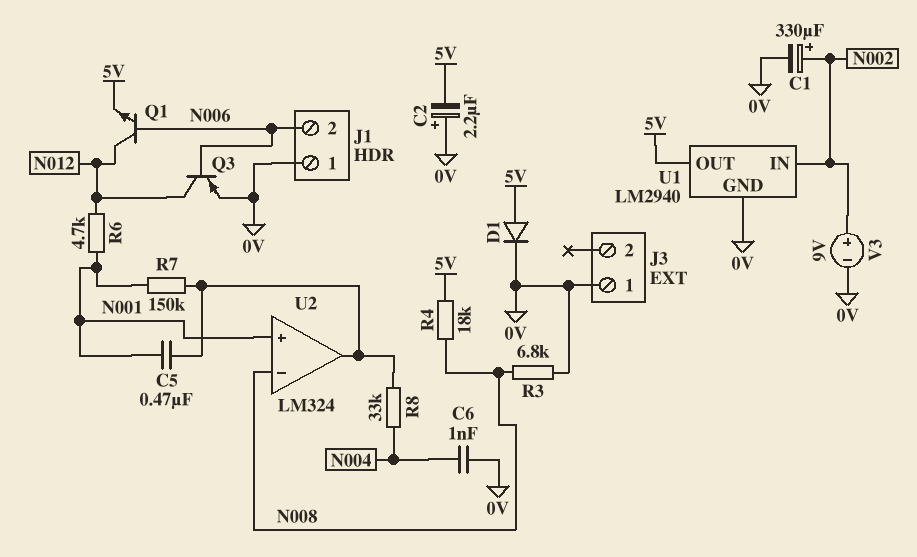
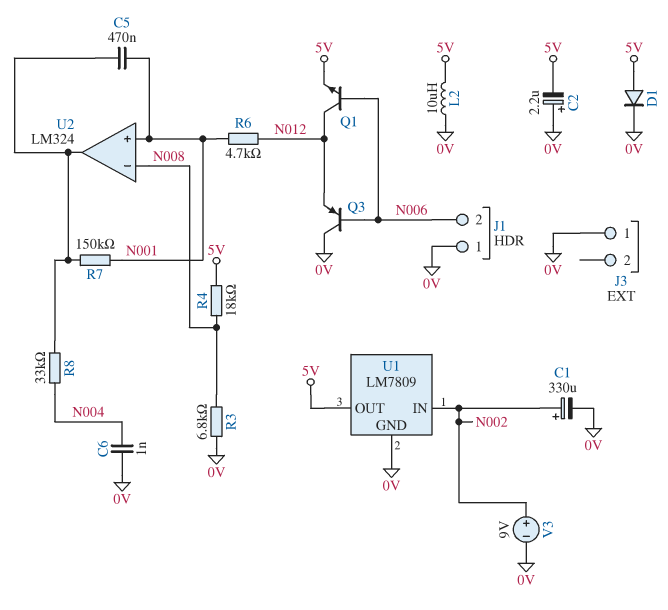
L2: none -> 10uH (0V, 5V)
Q3: PNP (B N006, C N012, E 0V) -> PNP (B N006, C 0V, E N012)
U1: LM2940 -> LM7809

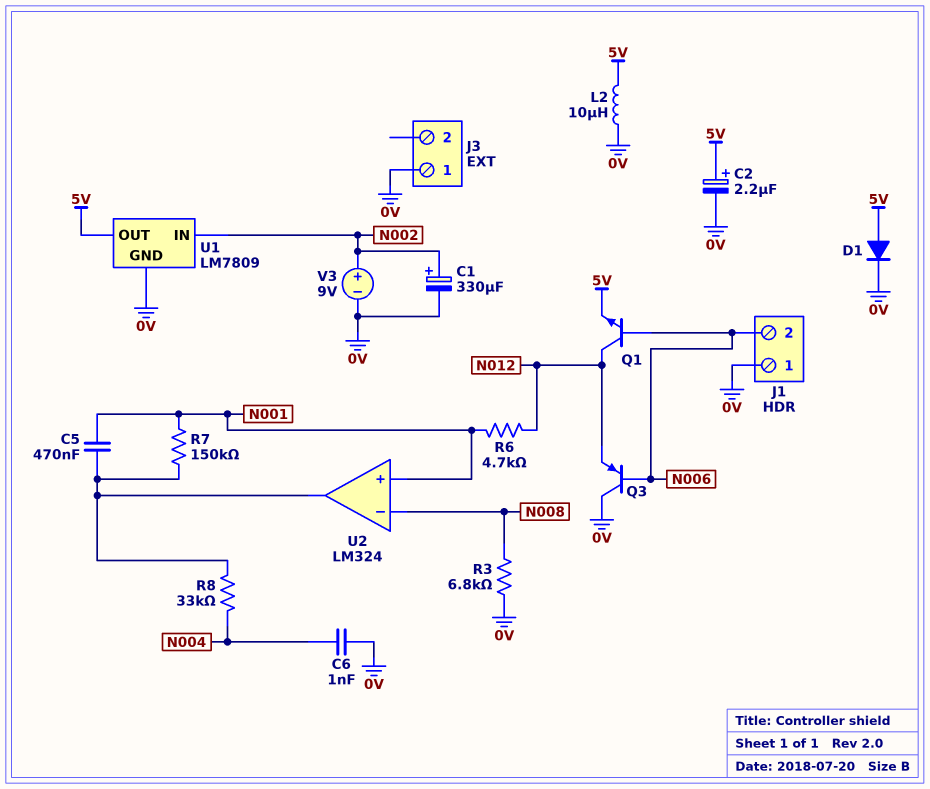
C2: 2.2uF (plus 0V, minus 5V) -> 2.2uF (plus 5V, minus 0V)
R4: 18k (5V, N008) -> none

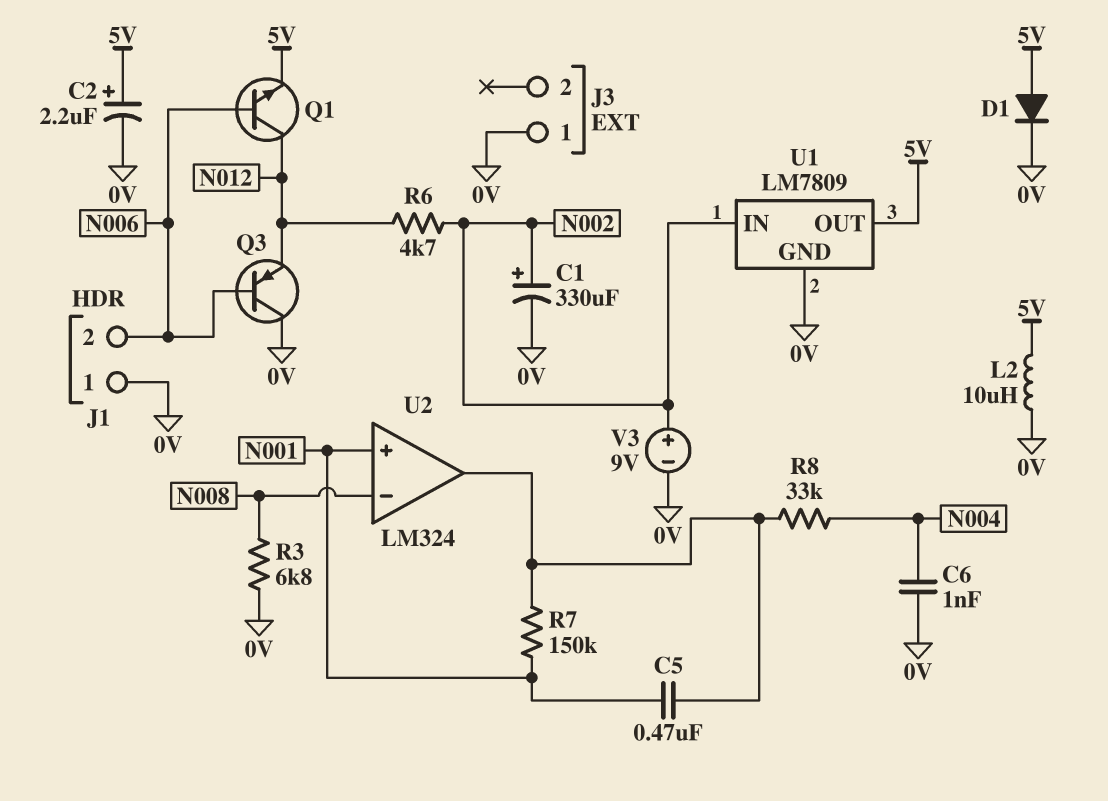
R6: 4.7k (N001, N012) -> 4.7k (N002, N012)

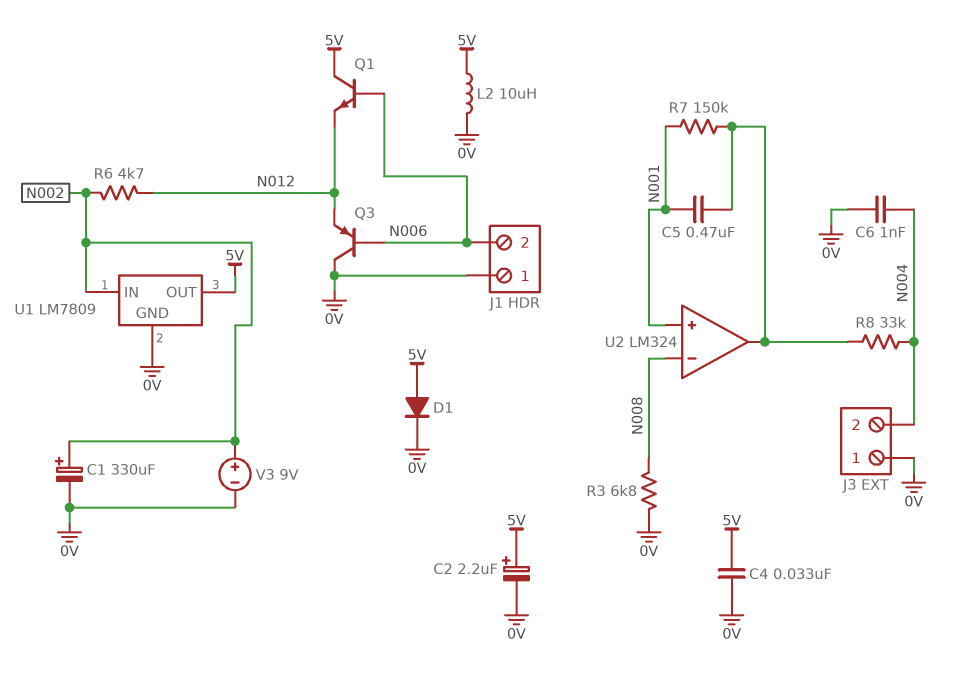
C4: none -> 33nF (0V, 5V)
J3 pin 2: none -> N004
Q1: NPN (B N006, C N012, E 5V) -> NPN (B N006, C 5V, E N012)

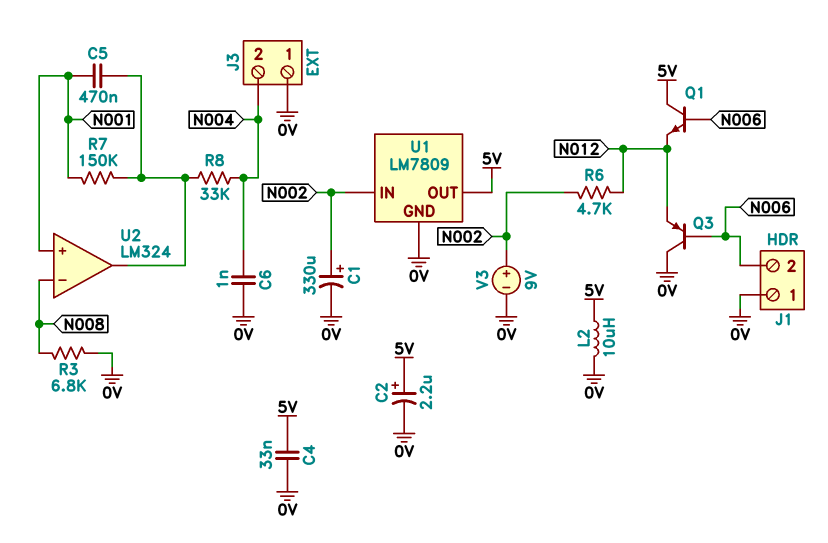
D1: diode (A 5V, K 0V) -> none

